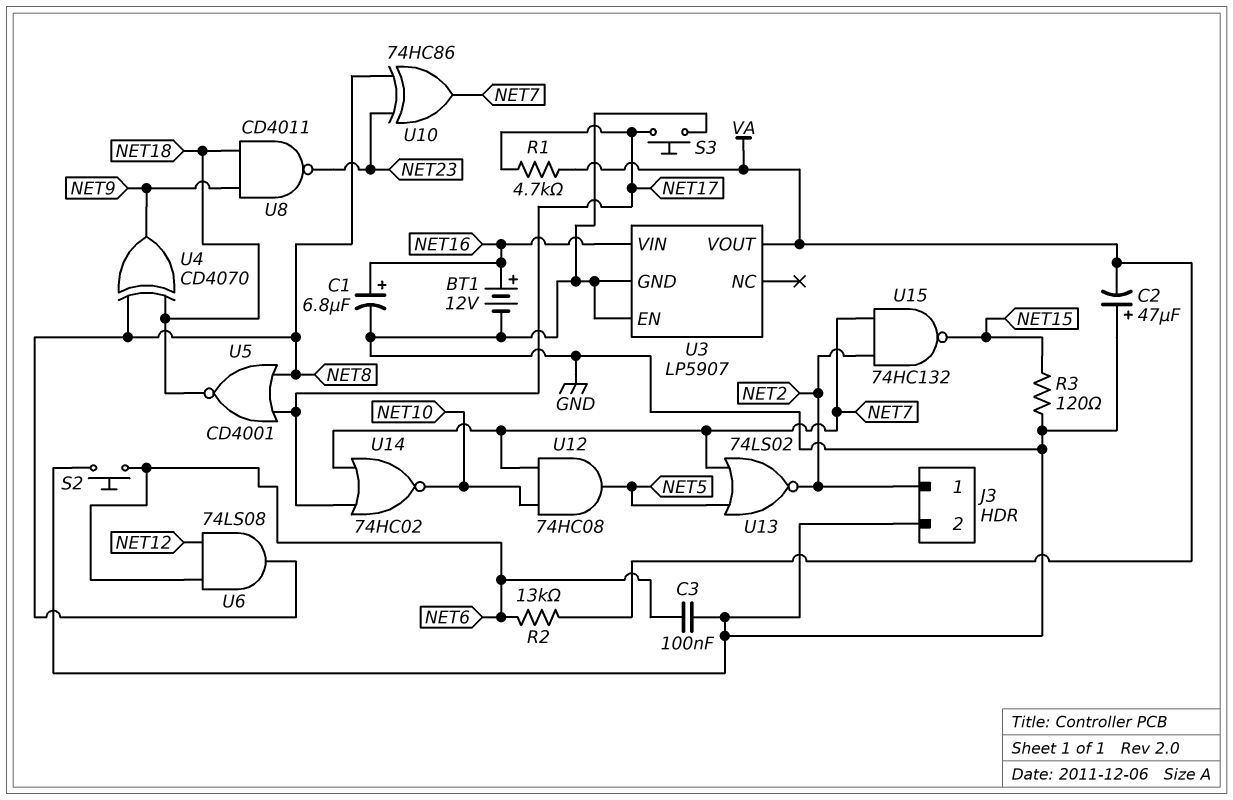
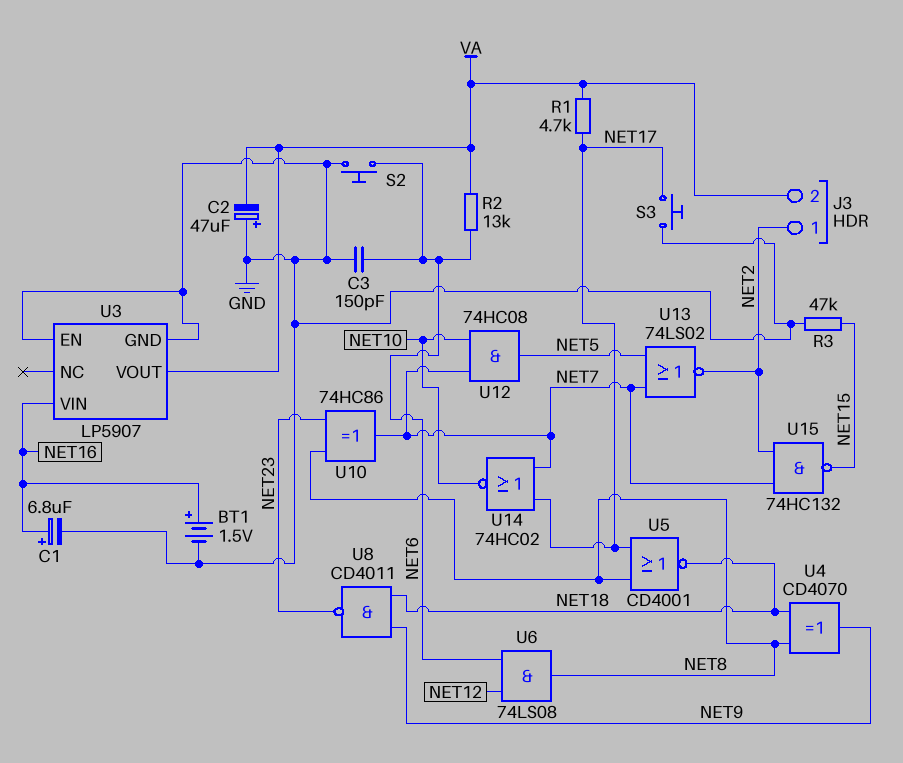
BT1: 12V (plus NET16, minus GND) -> 1.5V (plus NET16, minus GND)
C3: 100nF (GND, NET6) -> 150pF (GND, NET6)
J3 pin 2: GND -> VA
R3: 120 (GND, NET15) -> 47k (GND, NET15)

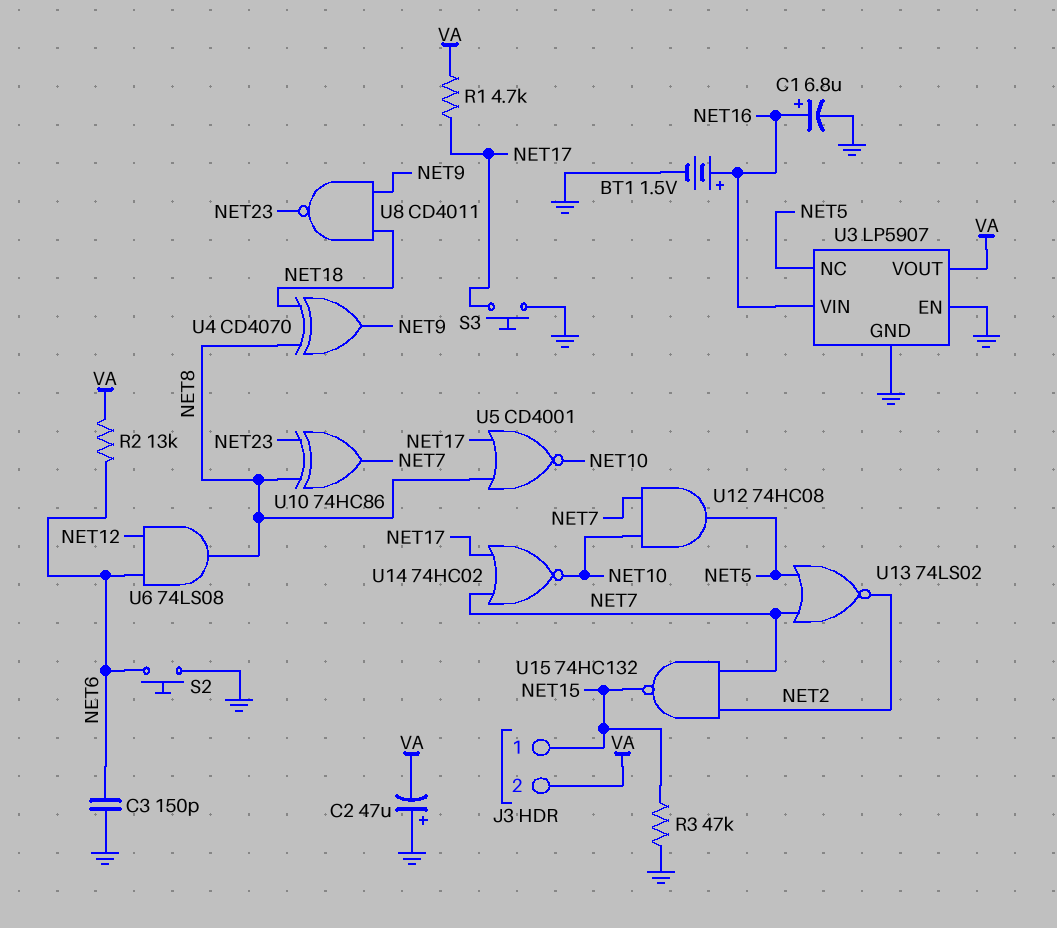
J3 pin 1: NET2 -> NET15
U3 pin NC: none -> NET5
U5: NOR CD4001 (in NET8, in NET17, out NET18) -> NOR CD4001 (in NET8, in NET17, out NET10)

